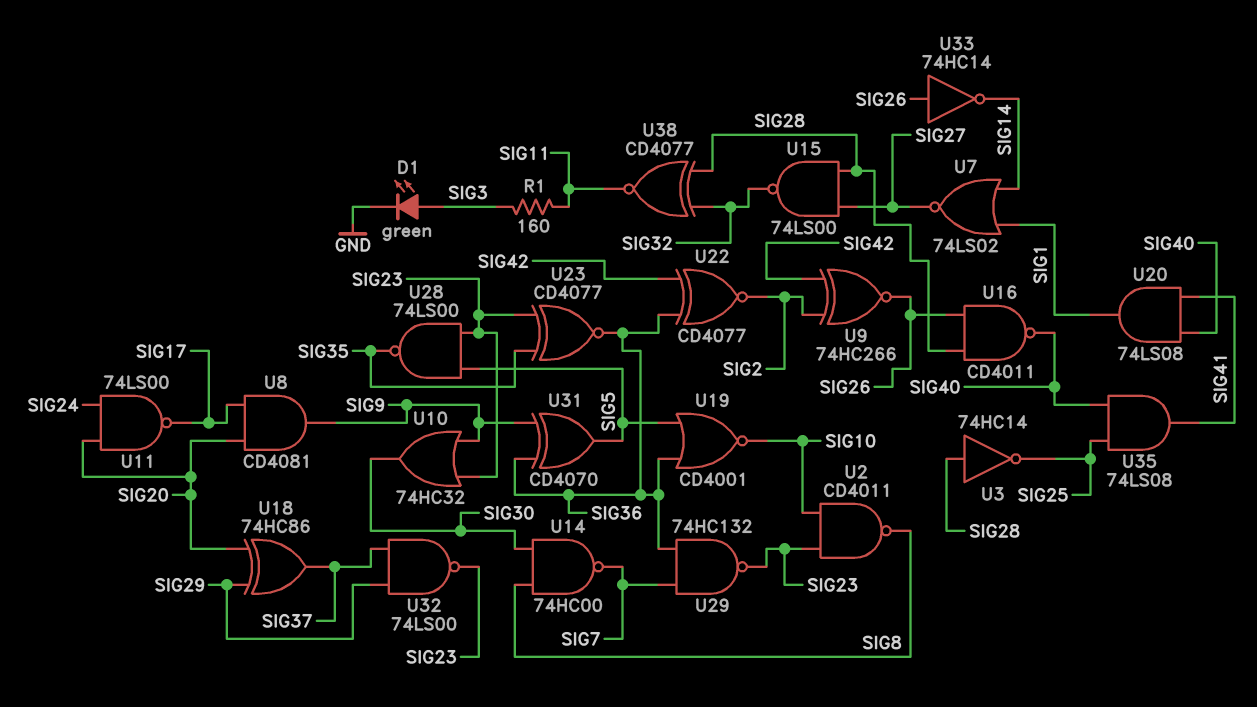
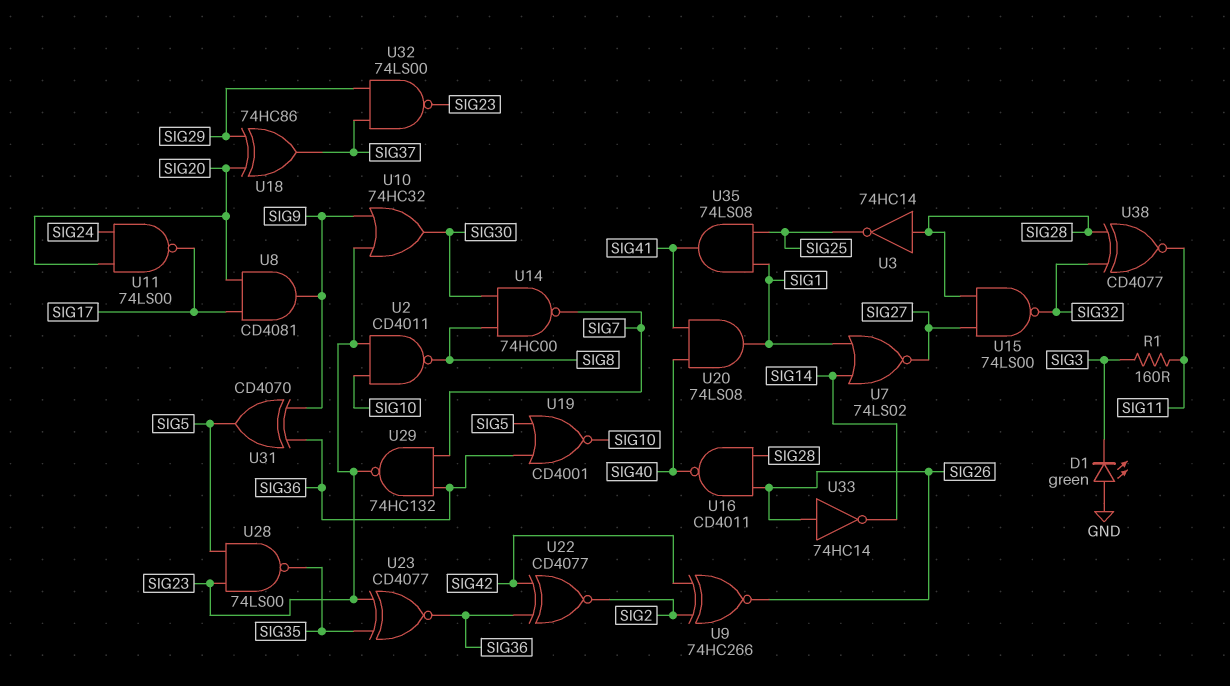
D1: LED green (A SIG3, K GND) -> LED green (A GND, K SIG3)
U35: AND 74LS08 (in SIG25, in SIG40, out SIG41) -> AND 74LS08 (in SIG1, in SIG25, out SIG41)

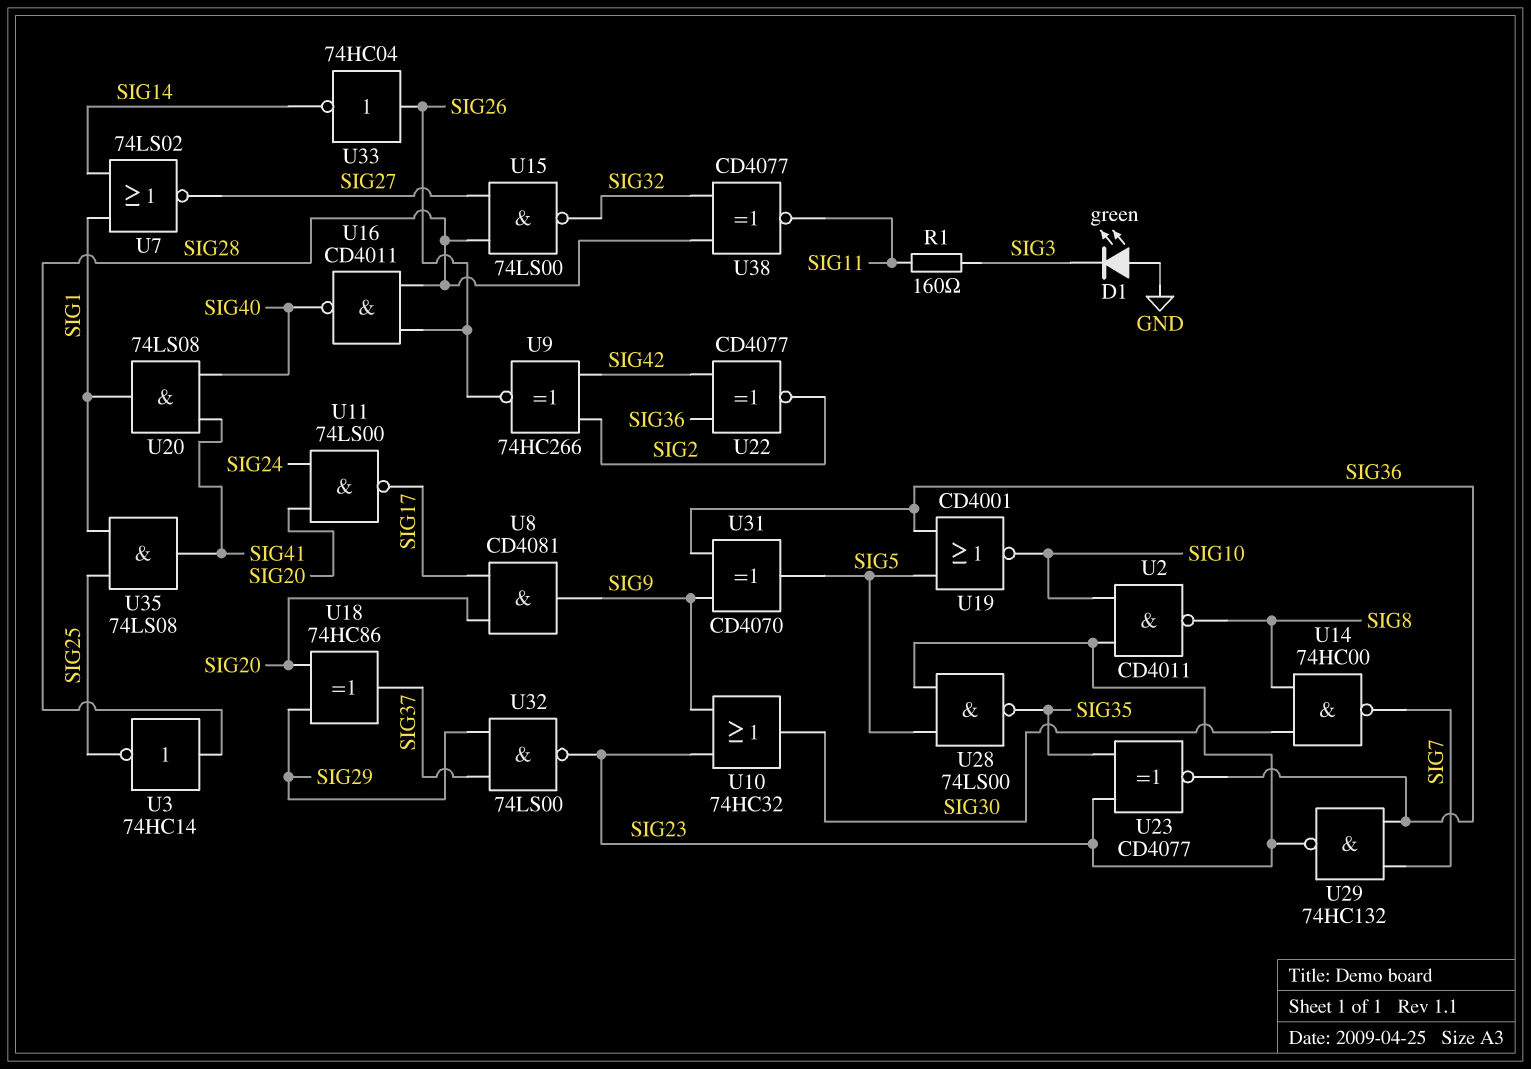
U33: NOT 74HC14 (in SIG26, out SIG14) -> NOT 74HC04 (in SIG26, out SIG14)

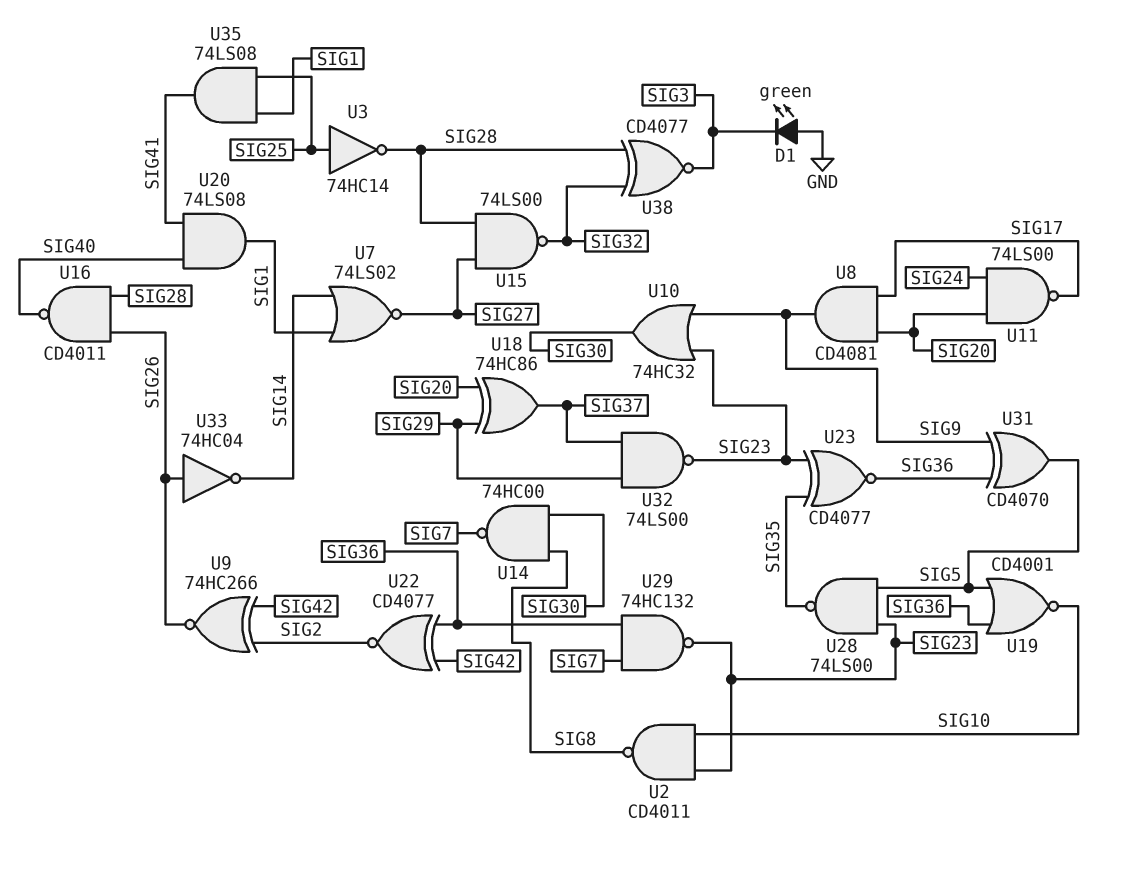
R1: 160 (SIG3, SIG11) -> none
U3: NOT 74HC14 (in SIG28, out SIG25) -> NOT 74HC14 (in SIG25, out SIG28)
U38: XNOR CD4077 (in SIG28, in SIG32, out SIG11) -> XNOR CD4077 (in SIG28, in SIG32, out SIG3)

